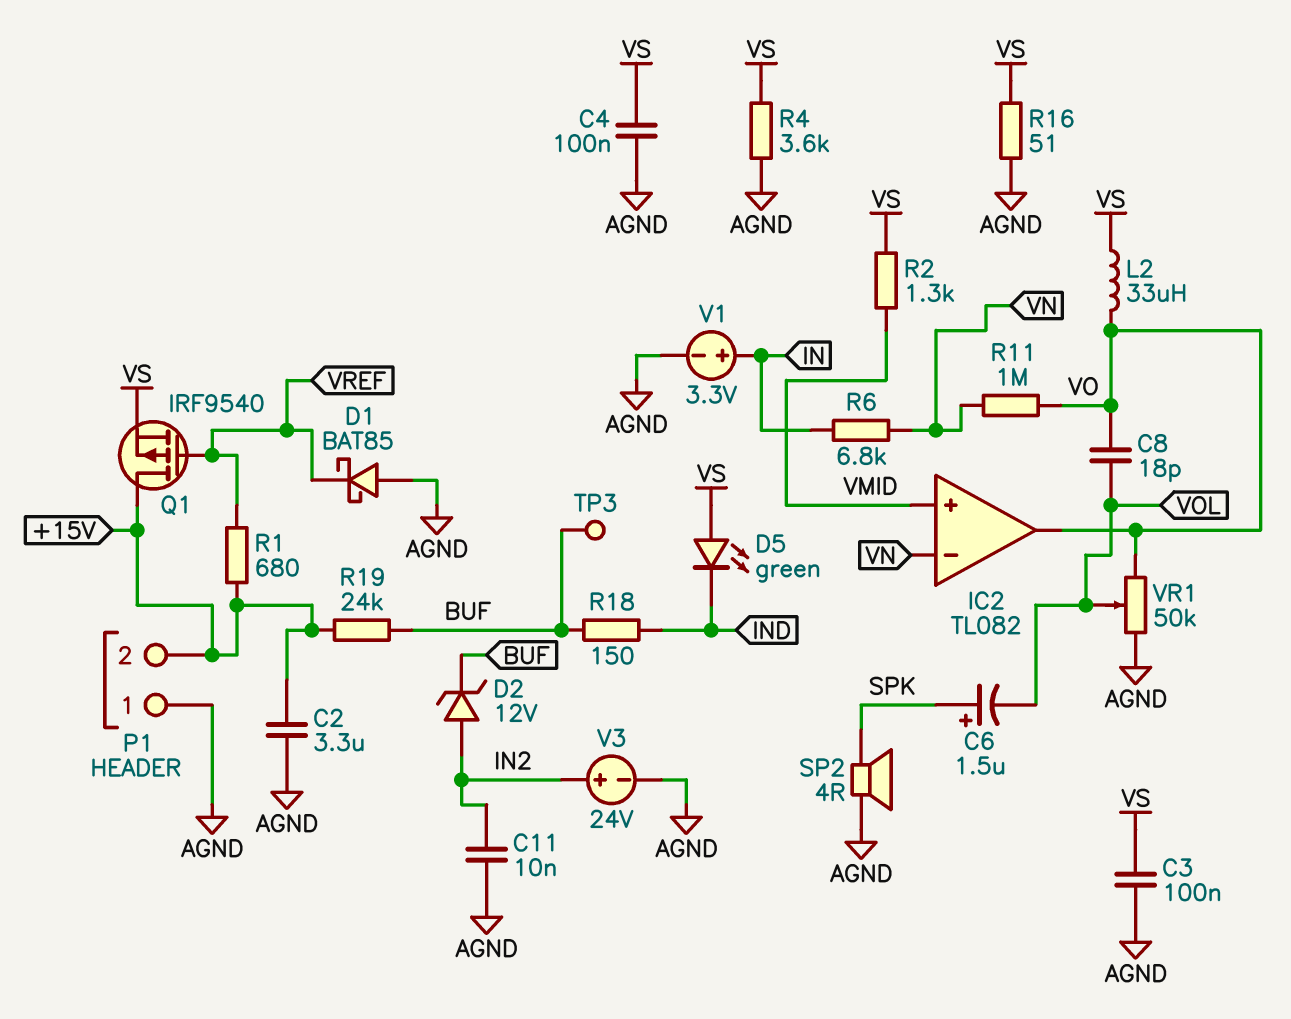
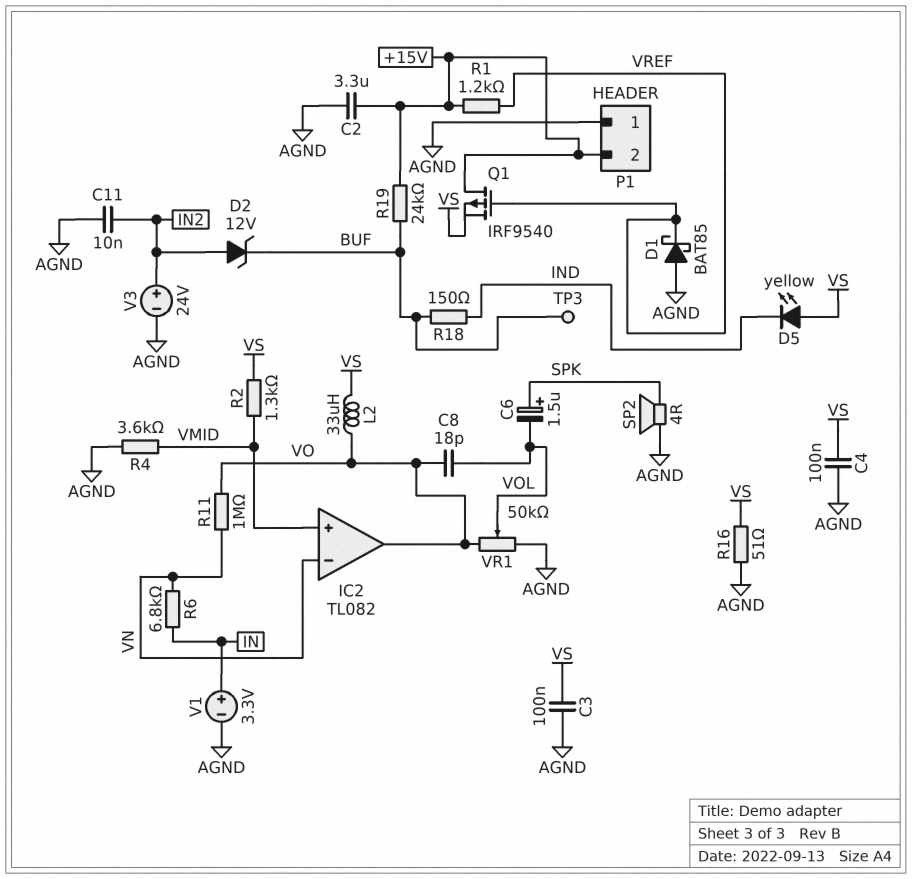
D5: LED green (A VS, K IND) -> LED yellow (A VS, K IND)
R1: 680 (+15V, VREF) -> 1.2k (+15V, VREF)
R4: 3.6k (AGND, VS) -> 3.6k (AGND, VMID)

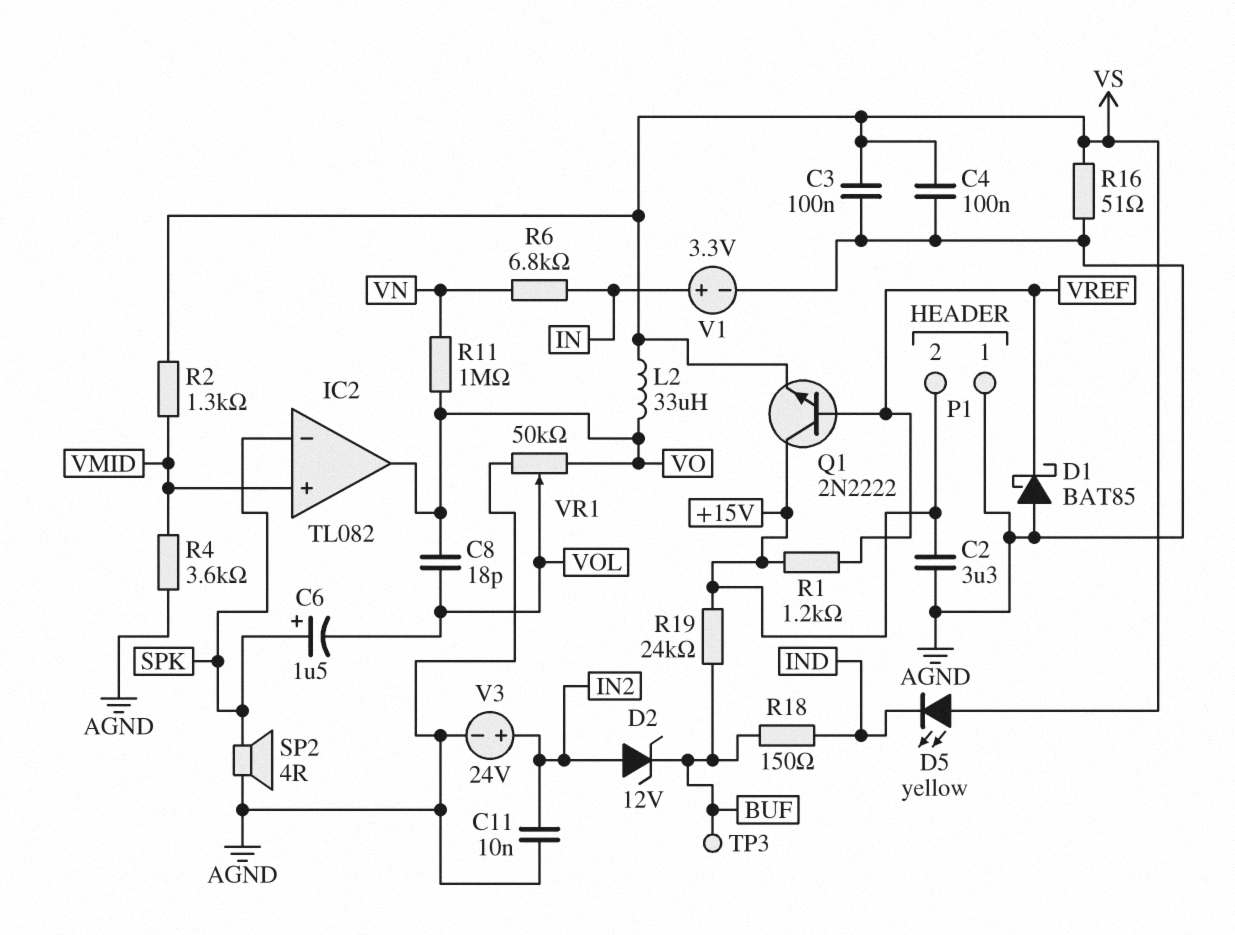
IC2 pin in-: VN -> SPK
Q1: PMOS IRF9540 (G VREF, D +15V, S VS) -> NPN 2N2222 (B VREF, C +15V, E VS)

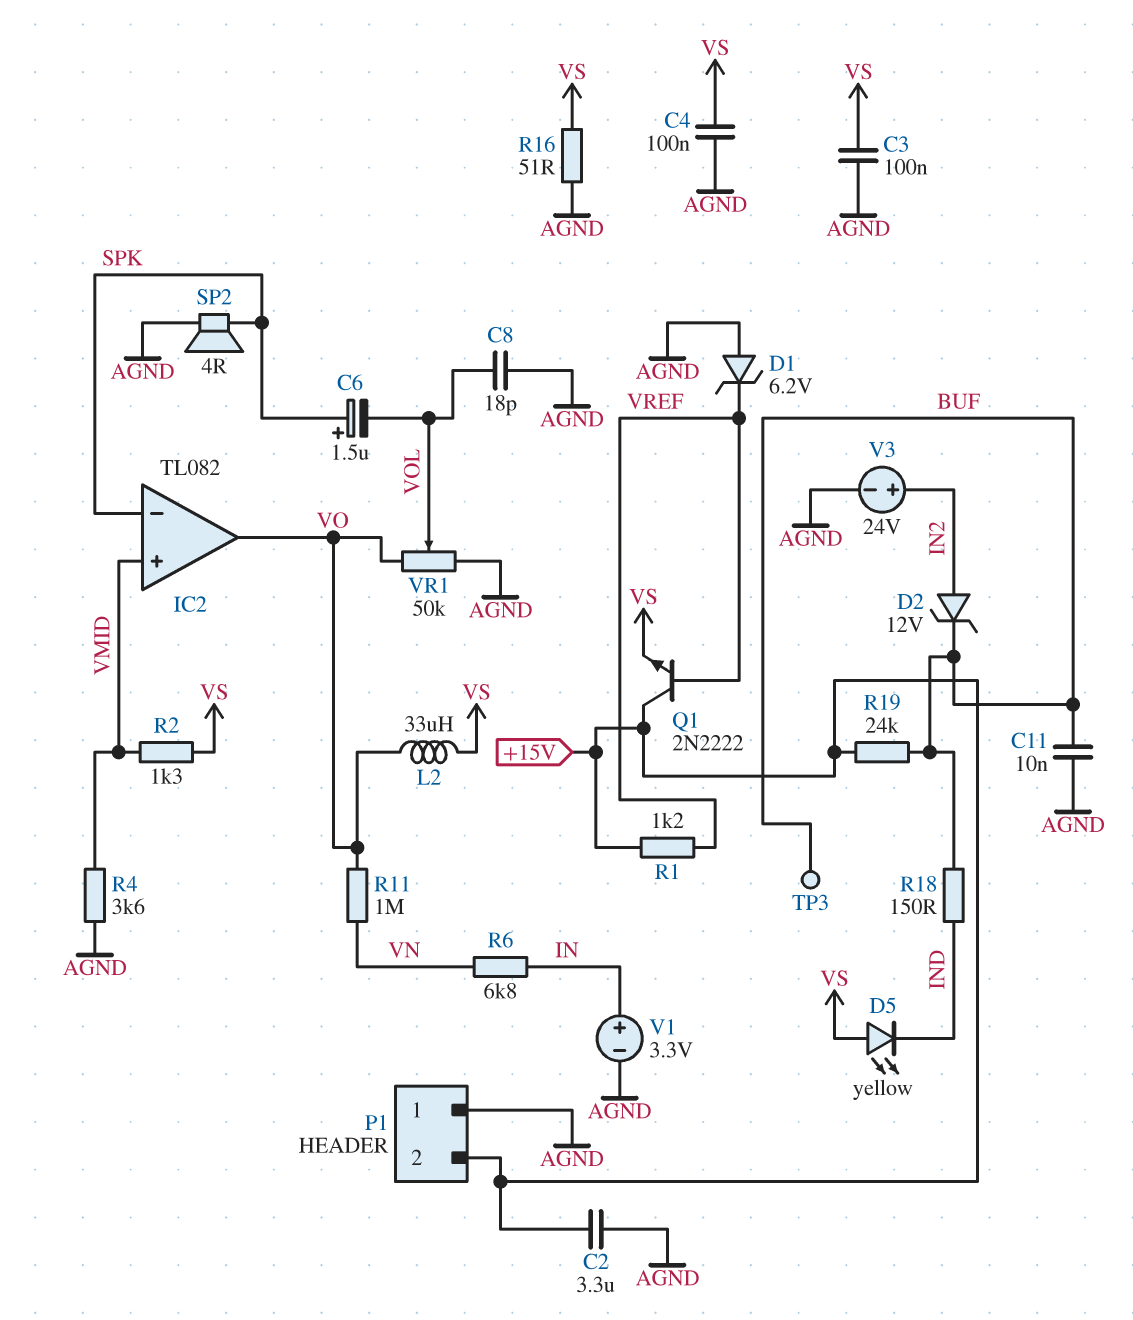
C8: 18pF (VO, VOL) -> 18pF (AGND, VOL)
C11: 10nF (AGND, IN2) -> 10nF (AGND, BUF)
D1: schottky BAT85 (A AGND, K VREF) -> zener 6.2V (A AGND, K VREF)

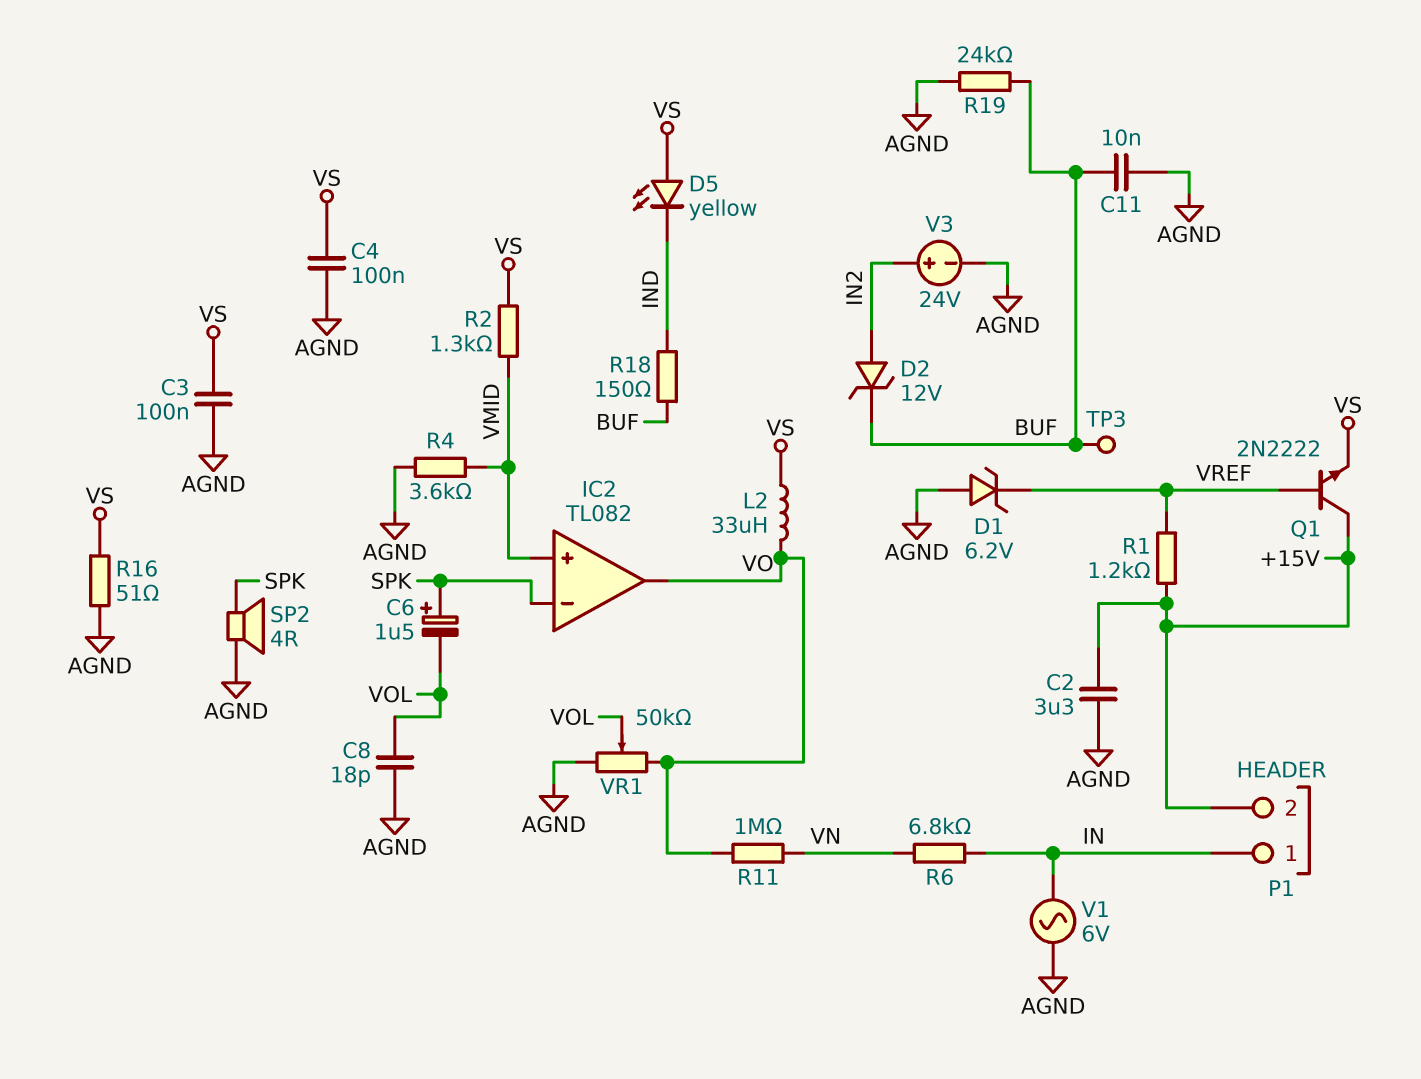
P1 pin 1: AGND -> IN
R19: 24k (+15V, BUF) -> 24k (AGND, BUF)
V1: 3.3V (plus IN, minus AGND) -> AC 6V (AGND, IN)

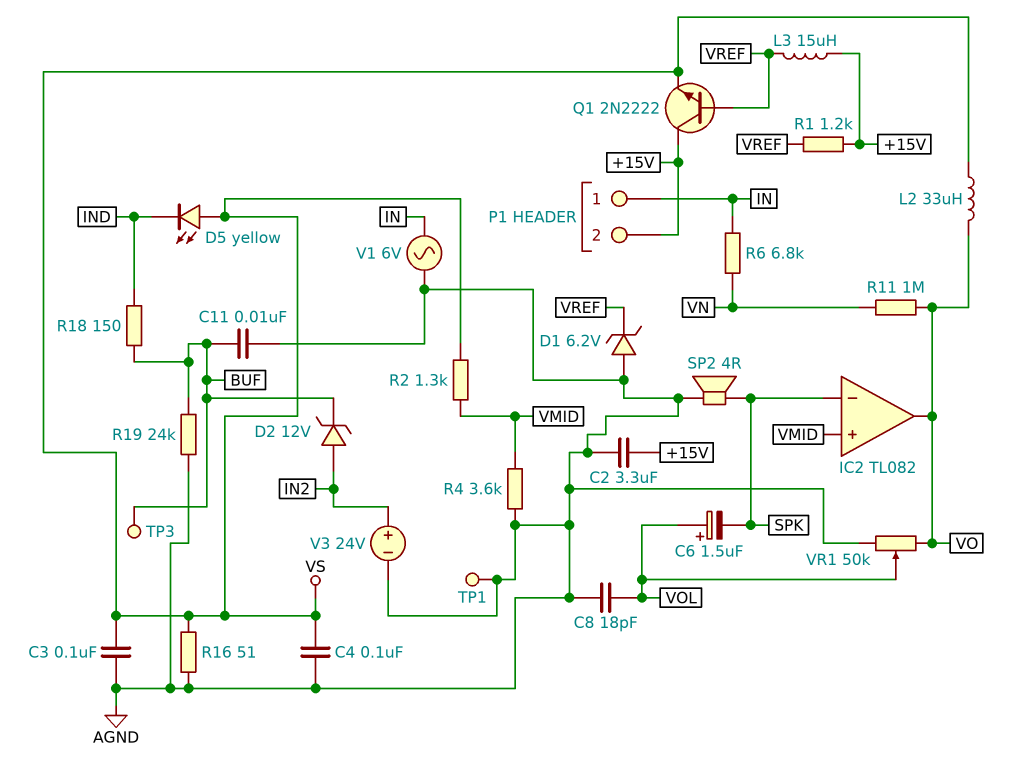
C6: 1.5uF (plus SPK, minus VOL) -> 1.5uF (plus VOL, minus SPK)
L3: none -> 15uH (+15V, VREF)
TP1: none -> test point (AGND)

